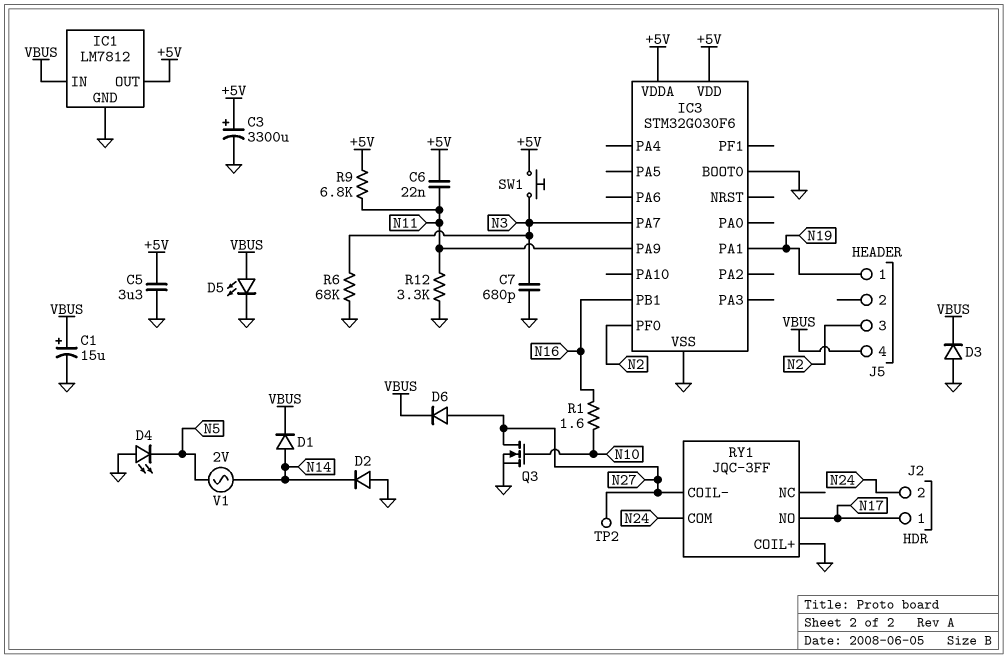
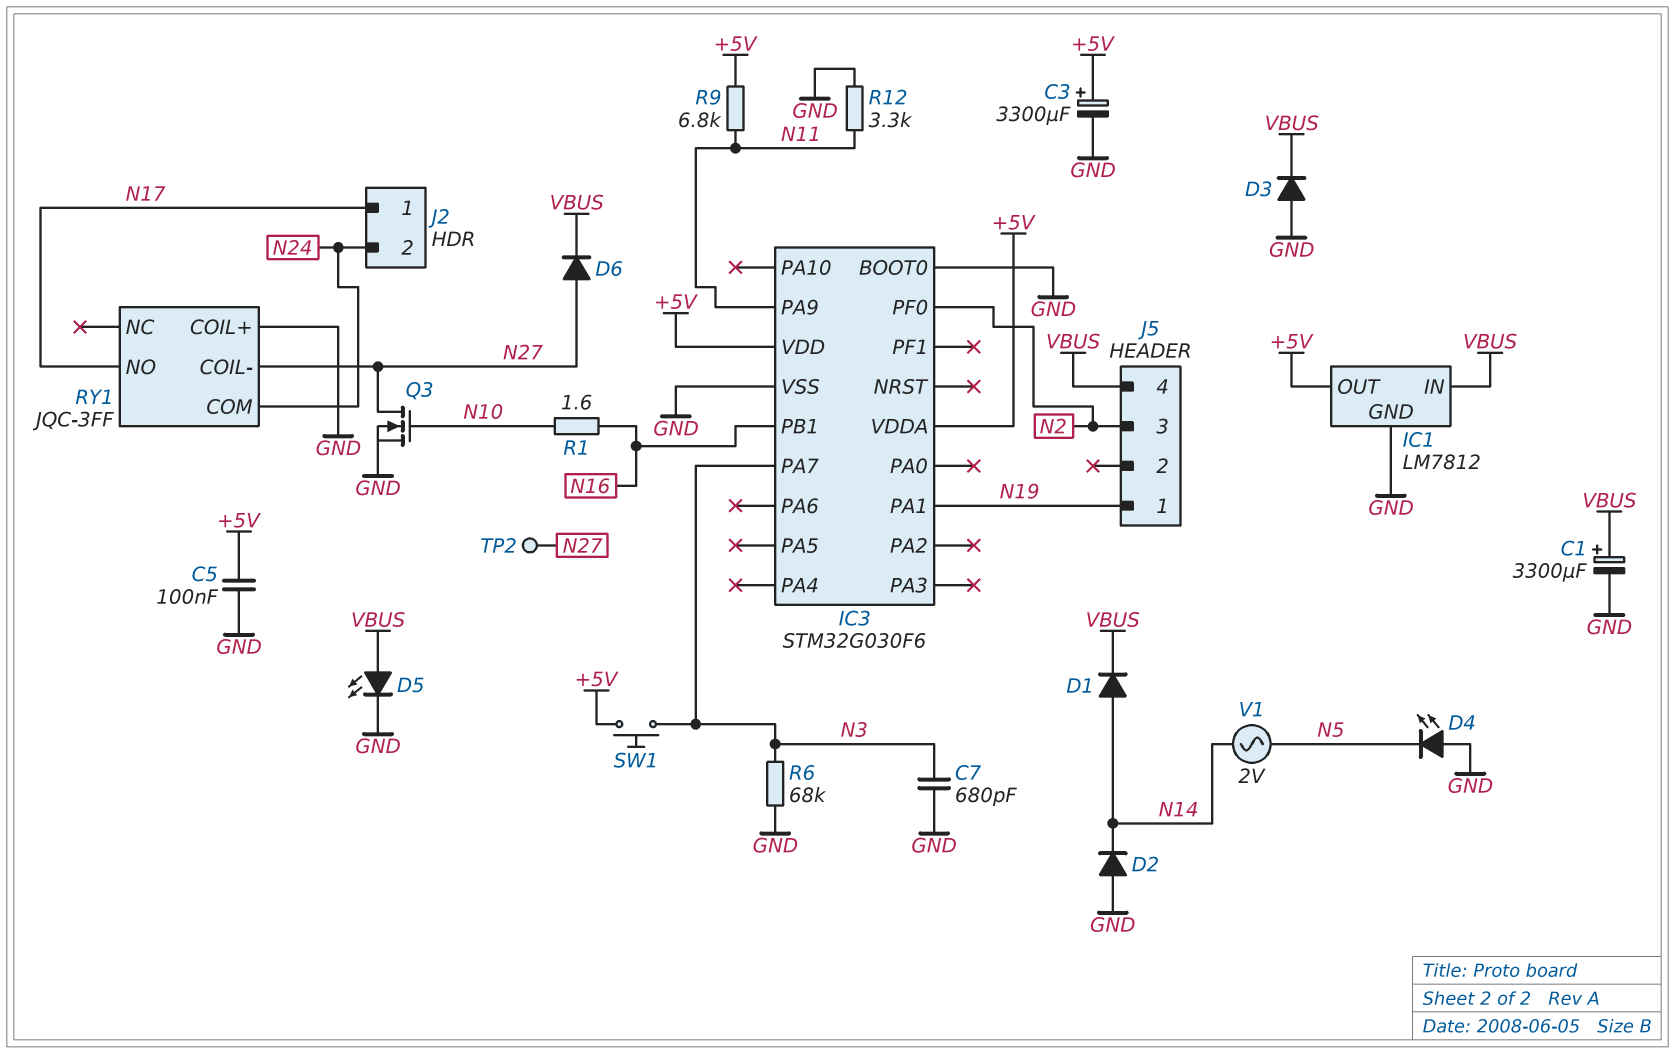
C1: 15uF (plus VBUS, minus GND) -> 3300uF (plus VBUS, minus GND)
C5: 3.3uF (+5V, GND) -> 100nF (+5V, GND)
C6: 22nF (+5V, N11) -> none

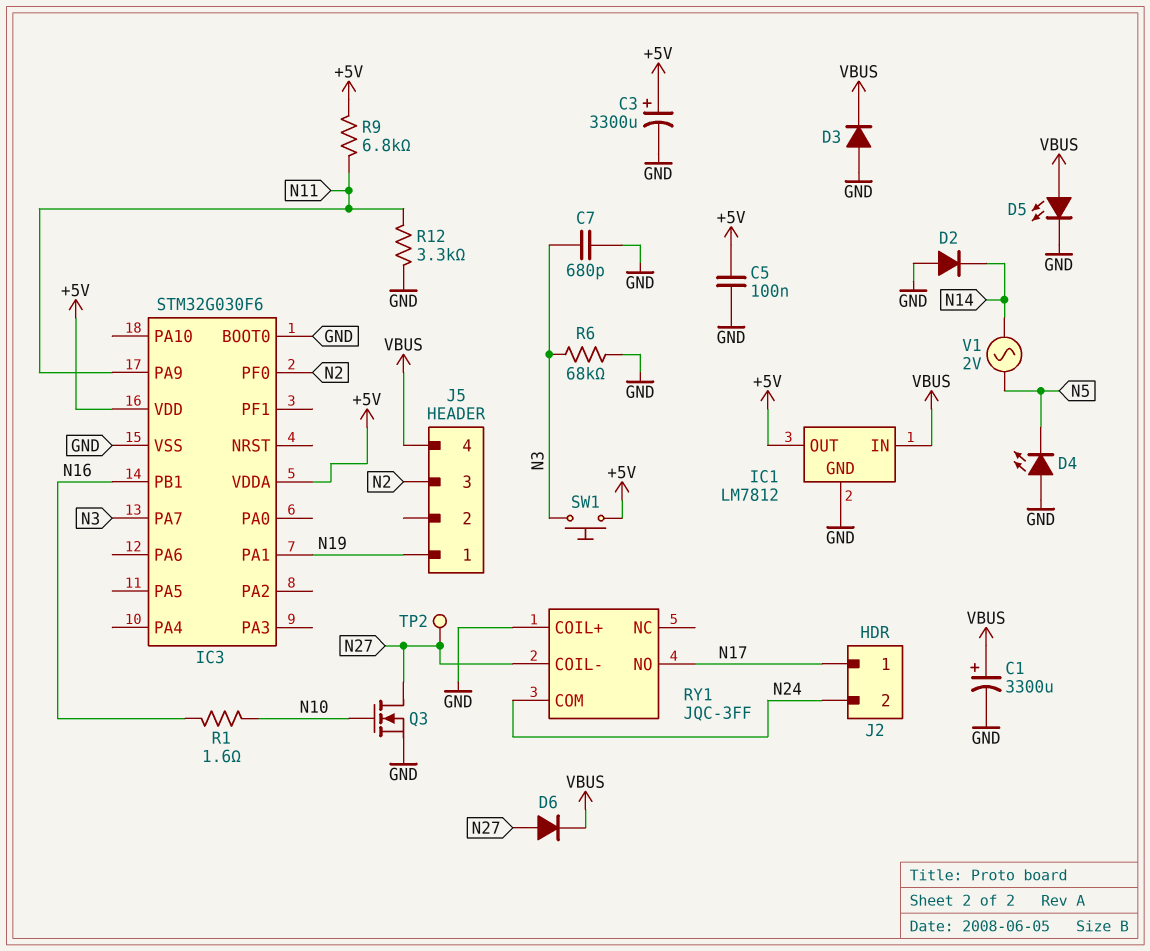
D1: diode (A N14, K VBUS) -> none

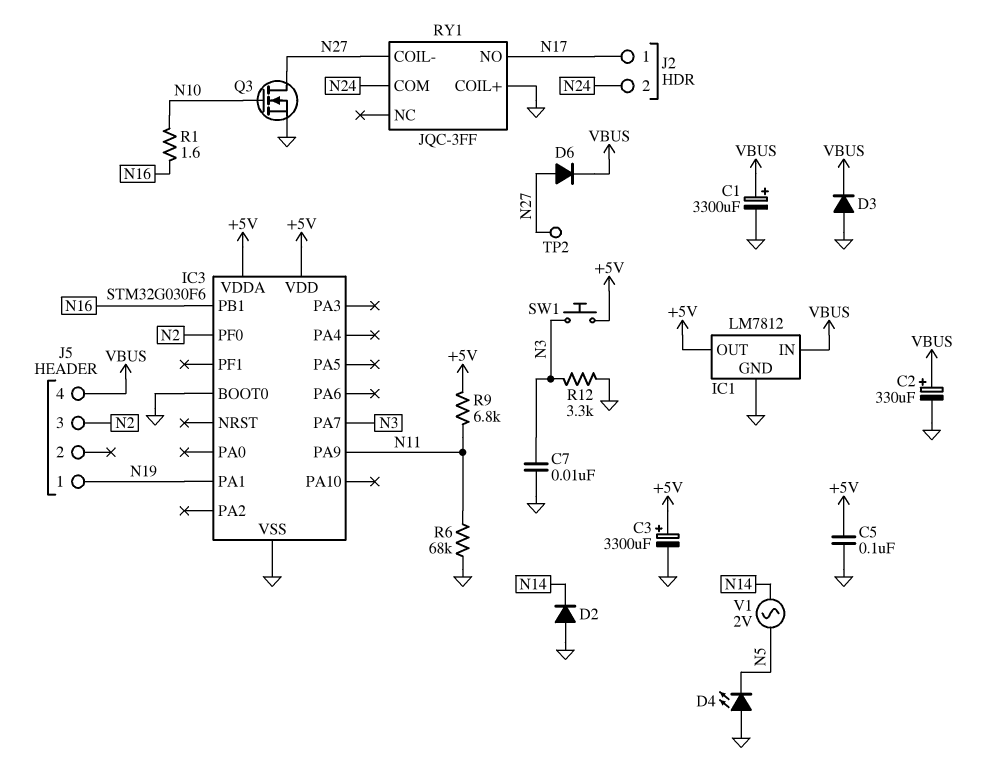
C2: none -> 330uF (plus VBUS, minus GND)
C7: 680pF (GND, N3) -> 10nF (GND, N3)
D5: LED (A VBUS, K GND) -> none
R6: 68k (GND, N3) -> 68k (GND, N11)
R12: 3.3k (GND, N11) -> 3.3k (GND, N3)

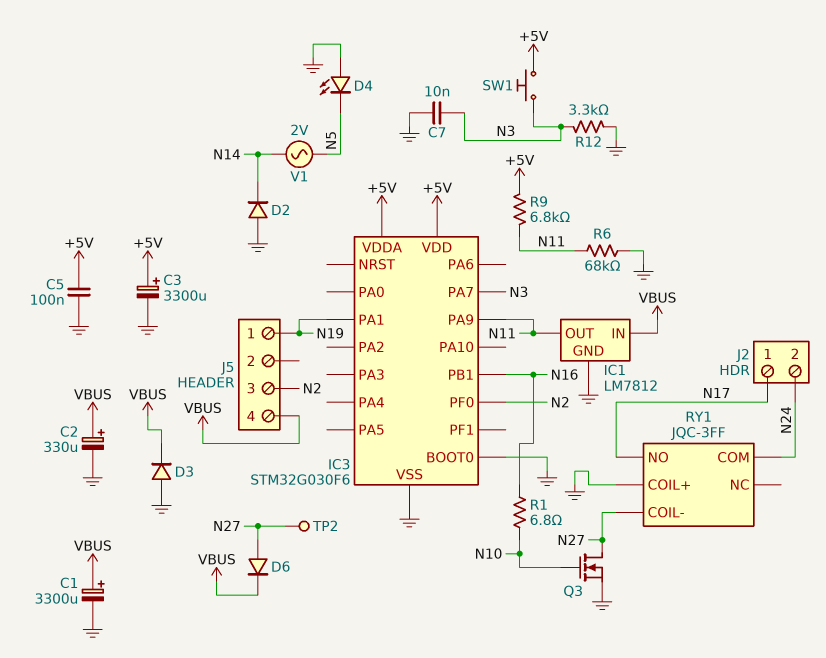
IC1 pin OUT: +5V -> N11
R1: 1.6 (N10, N16) -> 6.8 (N10, N16)

